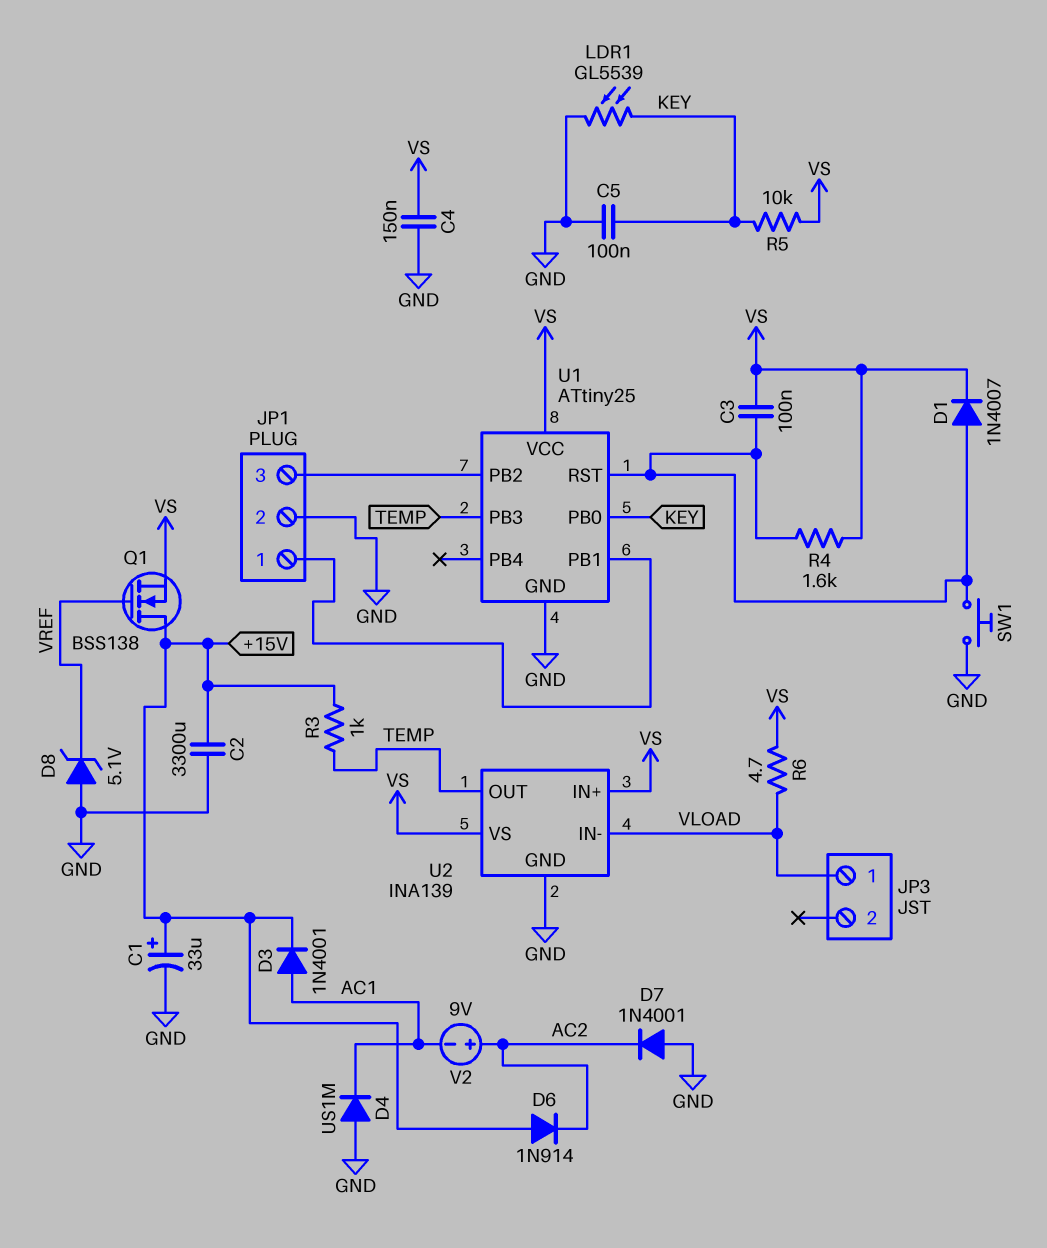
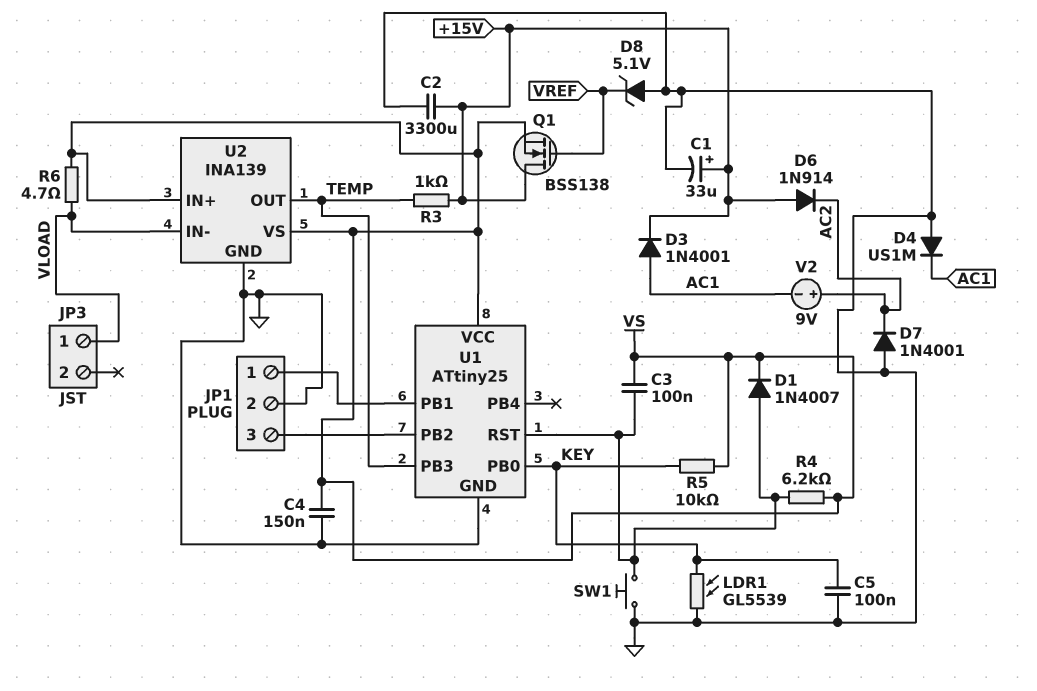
R4: 1.6k (U1/RST, VS) -> 6.2k (U1/RST, VS)

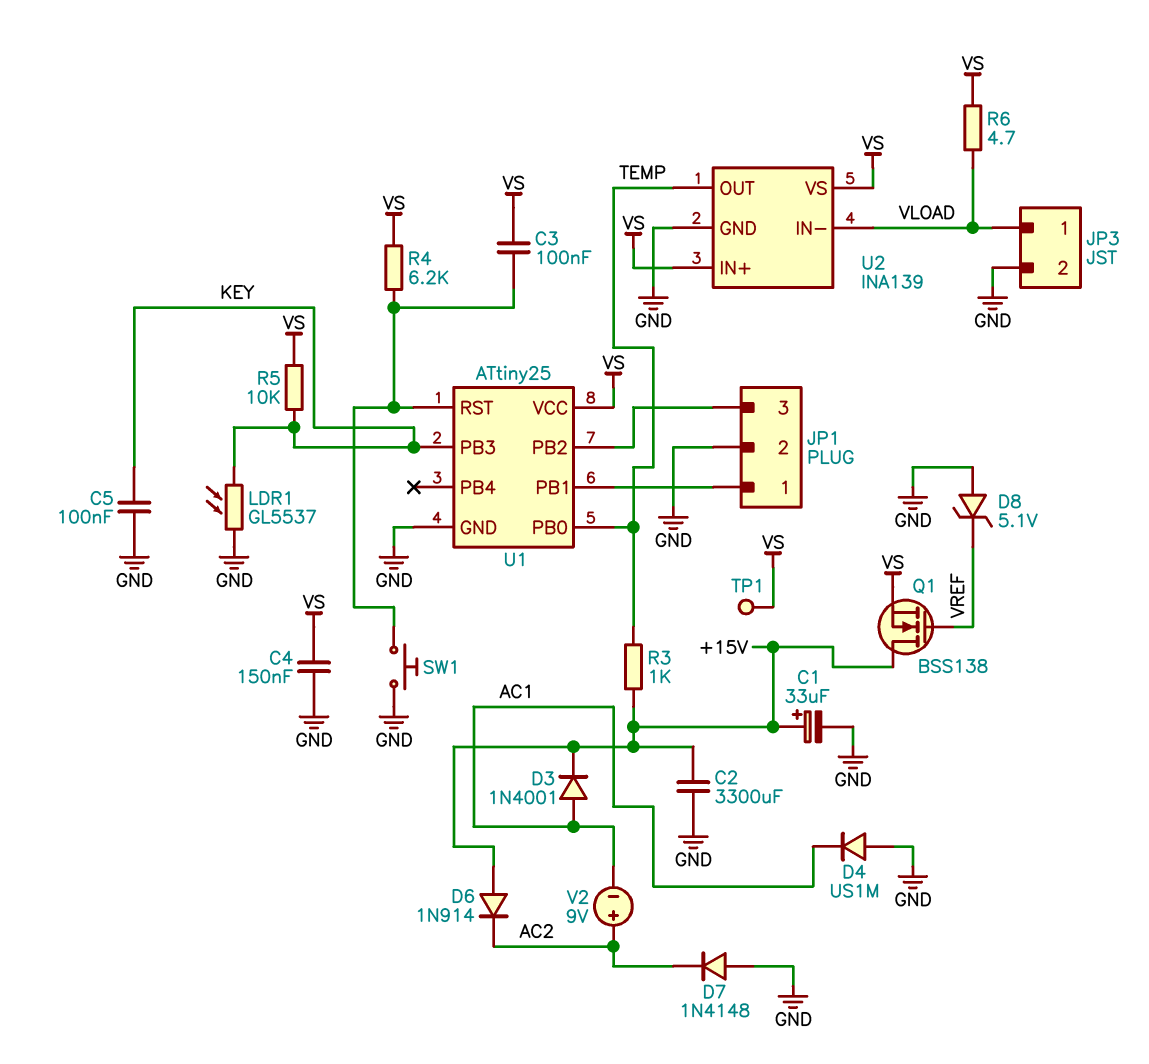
D1: diode 1N4007 (A U1/RST, K VS) -> none
D7: diode 1N4001 (A GND, K AC2) -> diode 1N4148 (A GND, K AC2)
JP3 pin 2: none -> GND
LDR1: GL5539 (GND, KEY) -> GL5537 (GND, KEY)
TP1: none -> test point (VS)
U1 pin PB0: KEY -> TEMP
U1 pin PB3: TEMP -> KEY

